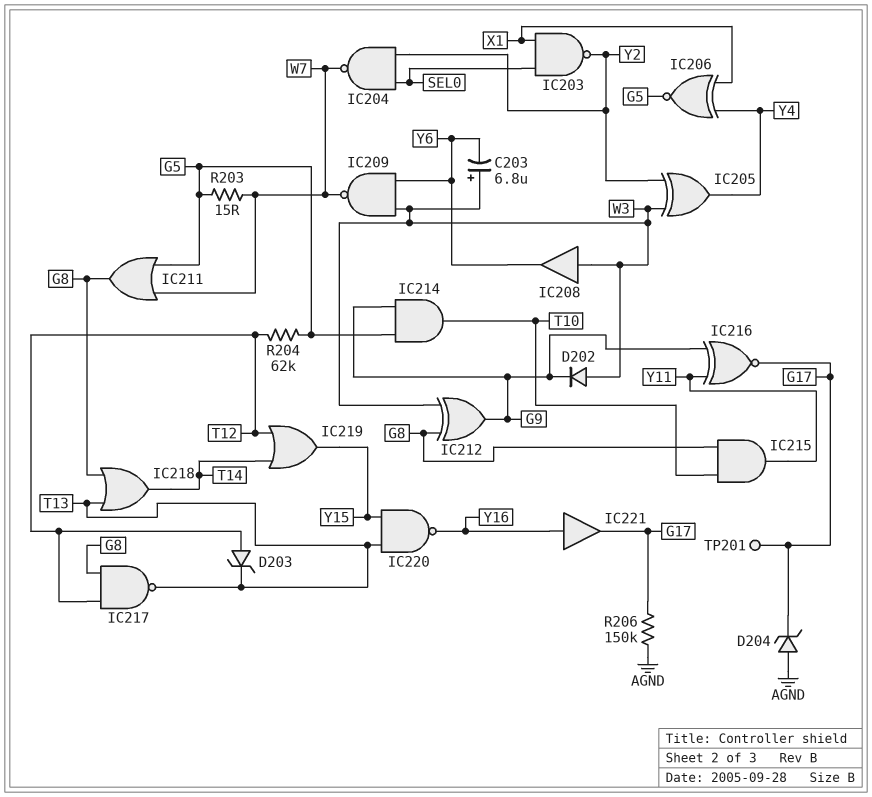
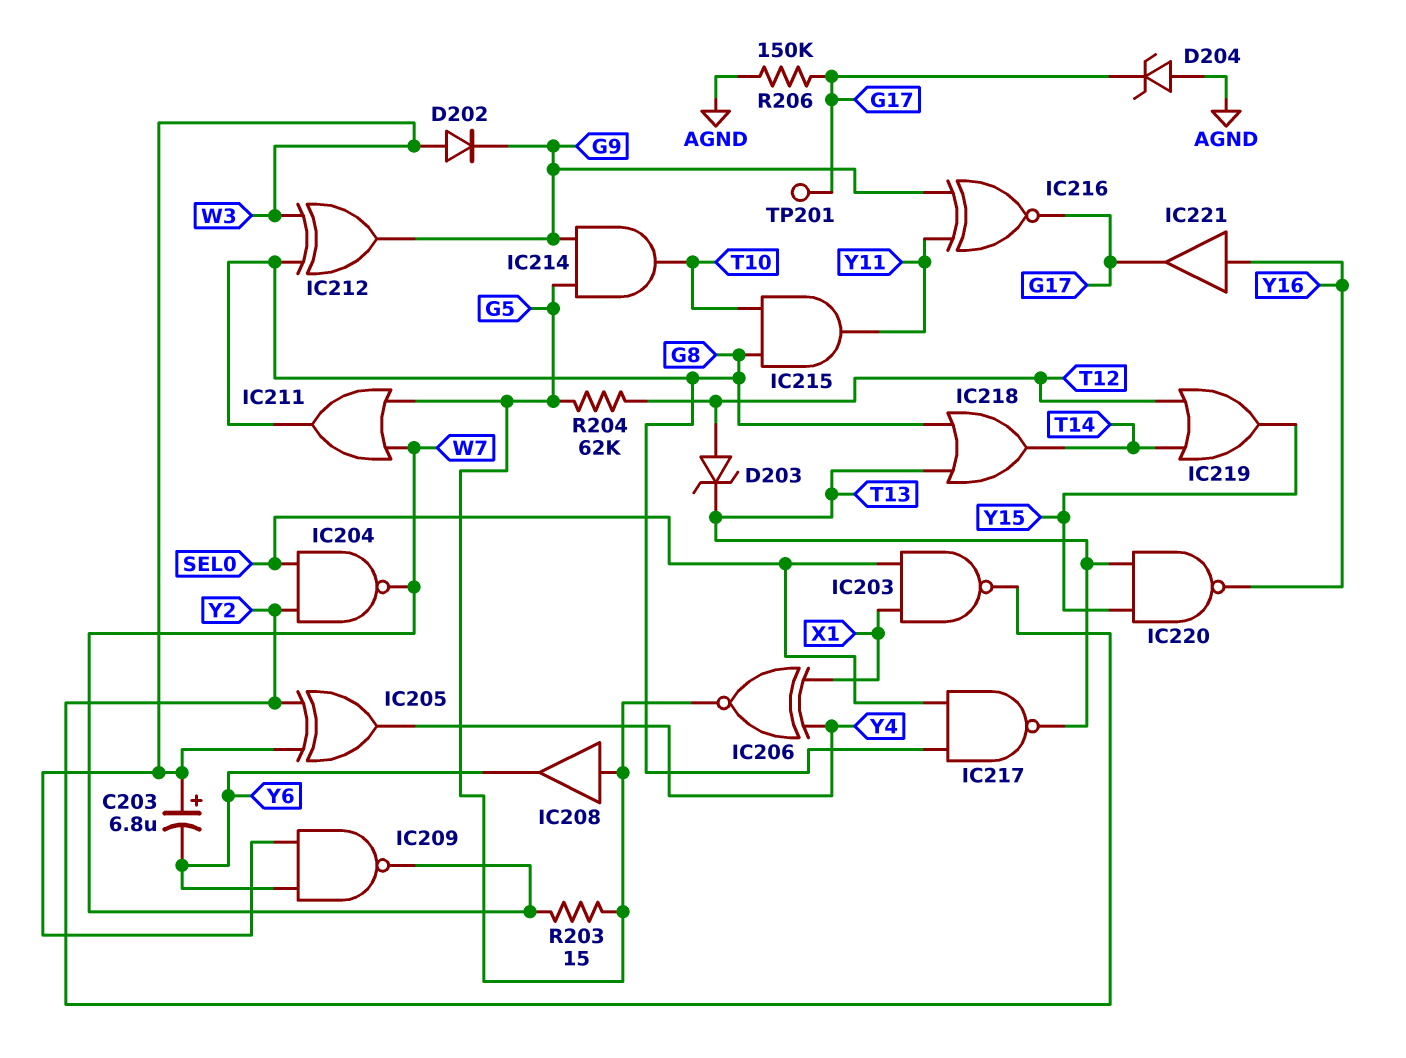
IC208: buffer (in W3, out Y6) -> buffer (in G5, out Y6)
IC217: NAND (in G8, in T12, out T13) -> NAND (in G8, in SEL0, out T13)

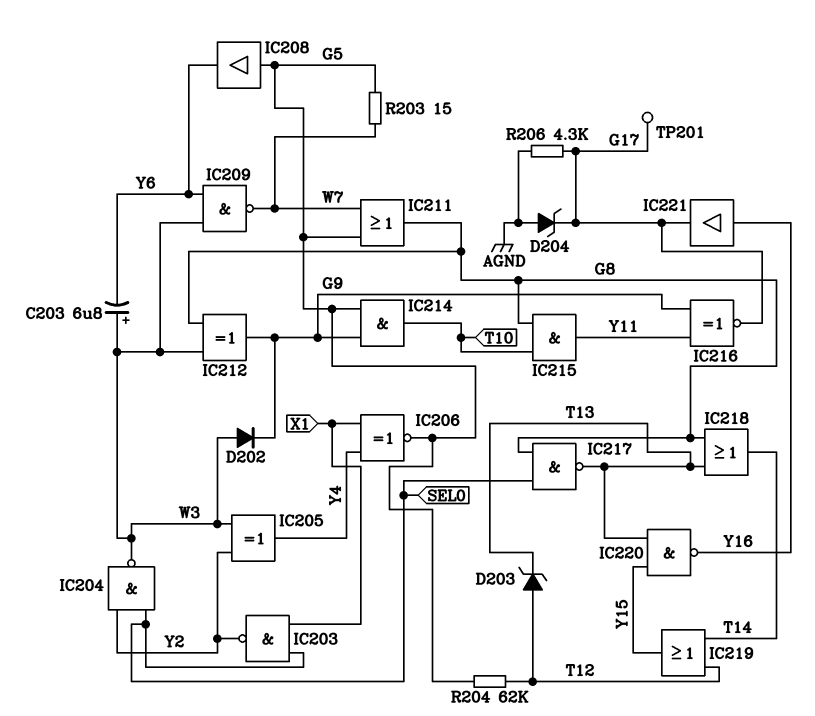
IC204: NAND (in SEL0, in Y2, out W7) -> NAND (in SEL0, in Y2, out W3)
R206: 150k (AGND, G17) -> 4.3k (AGND, G17)

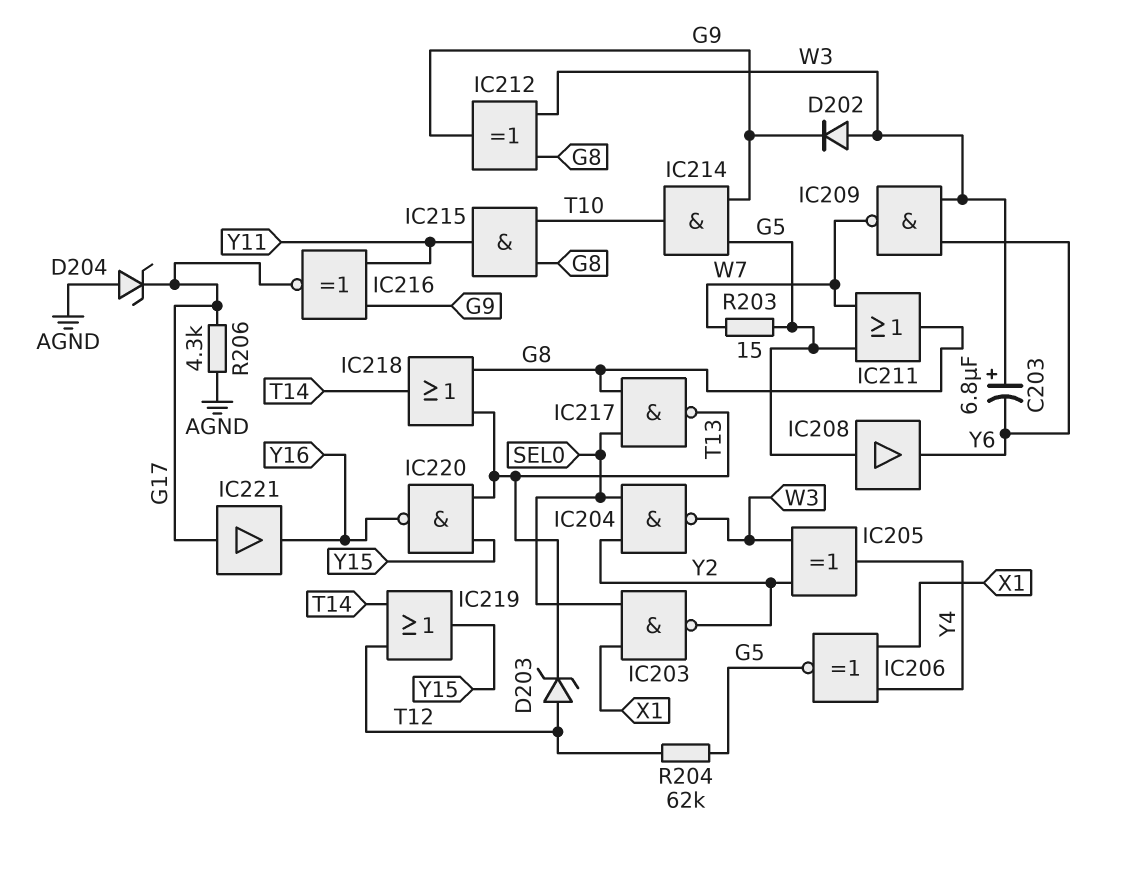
IC221: buffer (in Y16, out G17) -> buffer (in G17, out Y16)
TP201: test point (G17) -> none

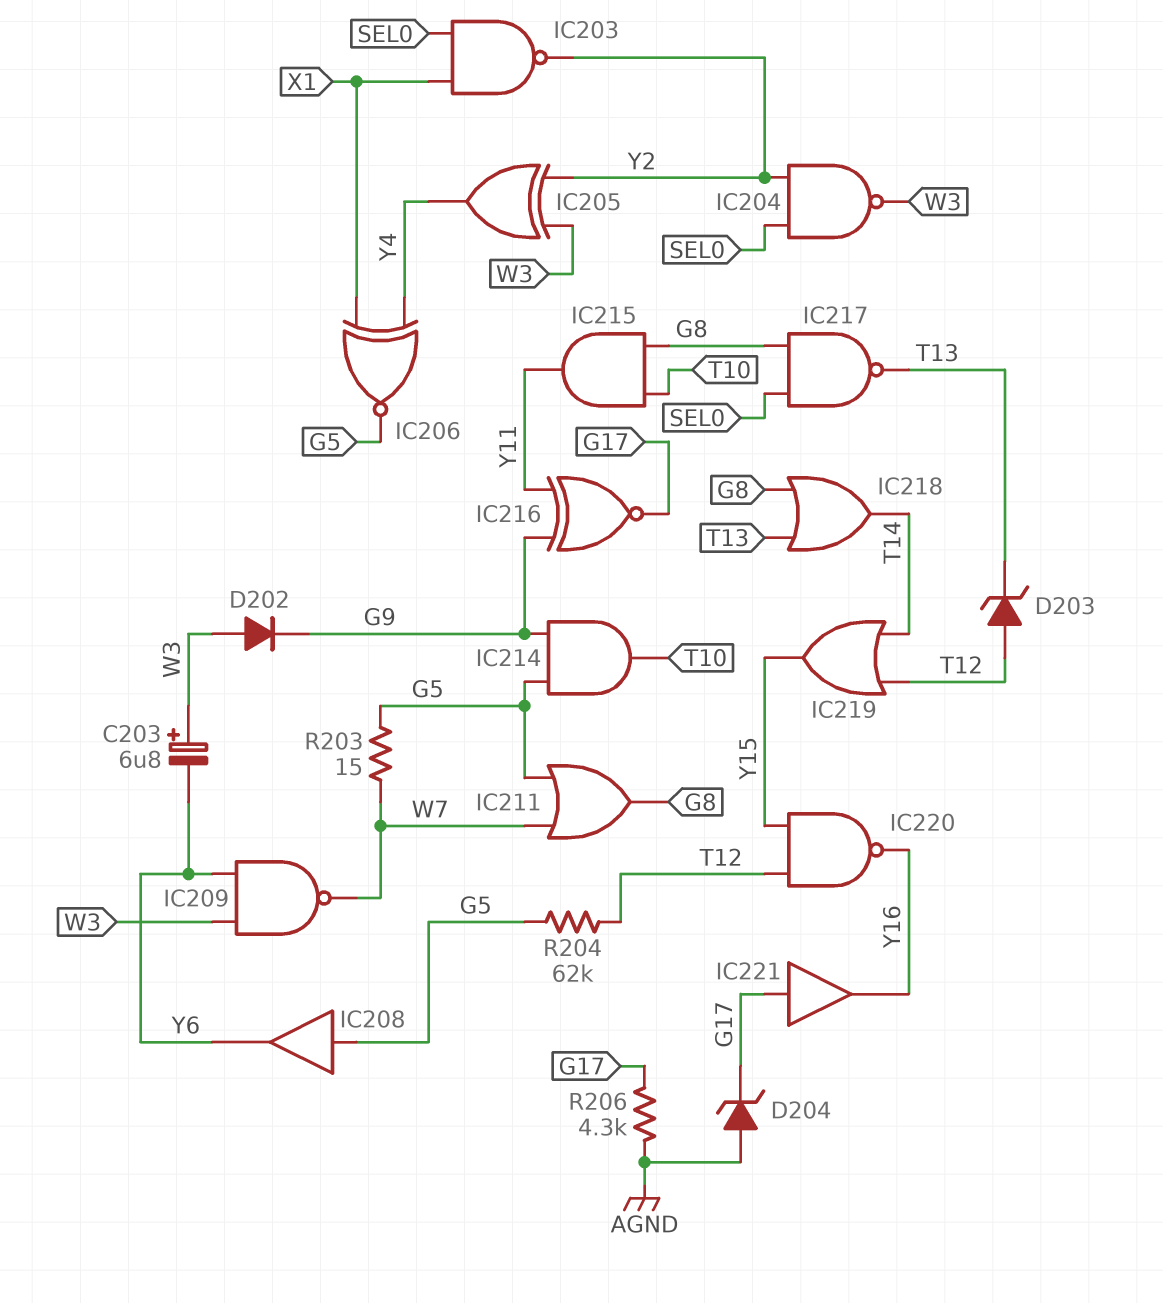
IC212: XOR (in G8, in W3, out G9) -> none
IC220: NAND (in T13, in Y15, out Y16) -> NAND (in T12, in Y15, out Y16)

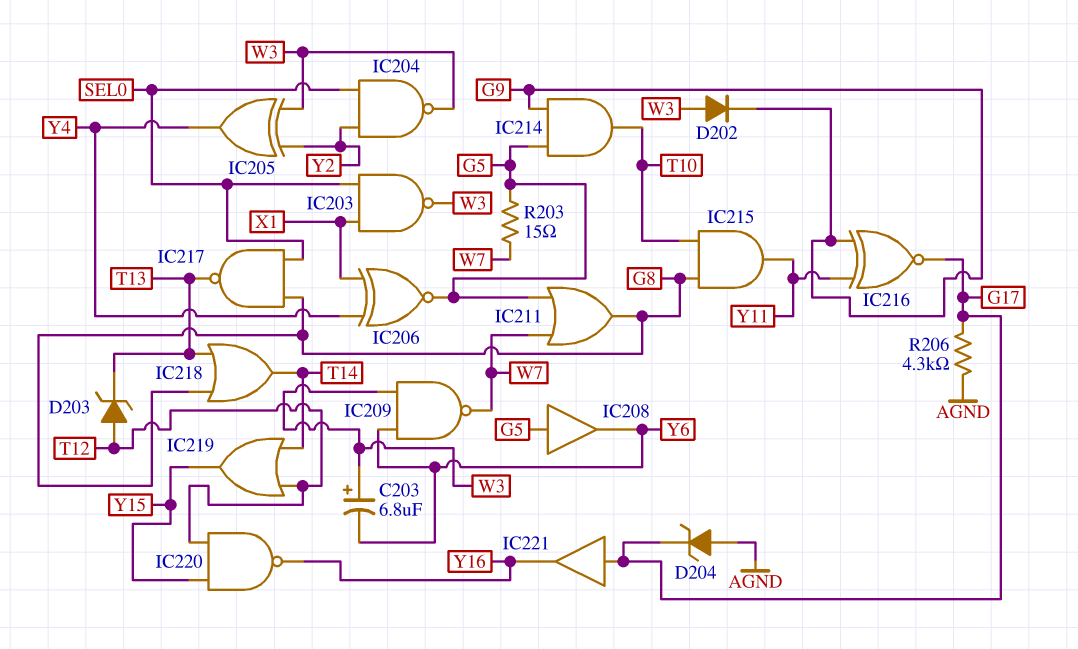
IC203: NAND (in SEL0, in X1, out Y2) -> NAND (in SEL0, in X1, out W3)
R204: 62k (G5, T12) -> none

